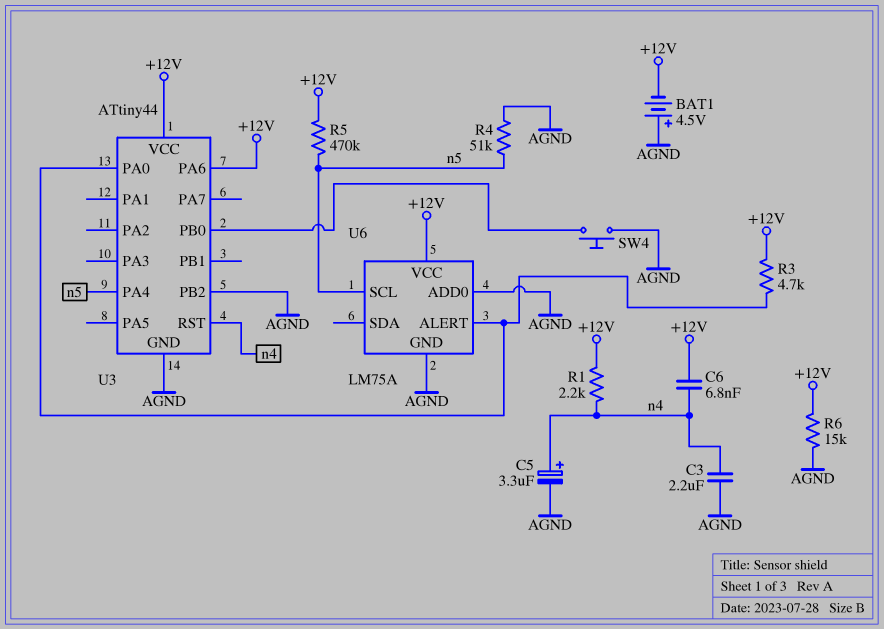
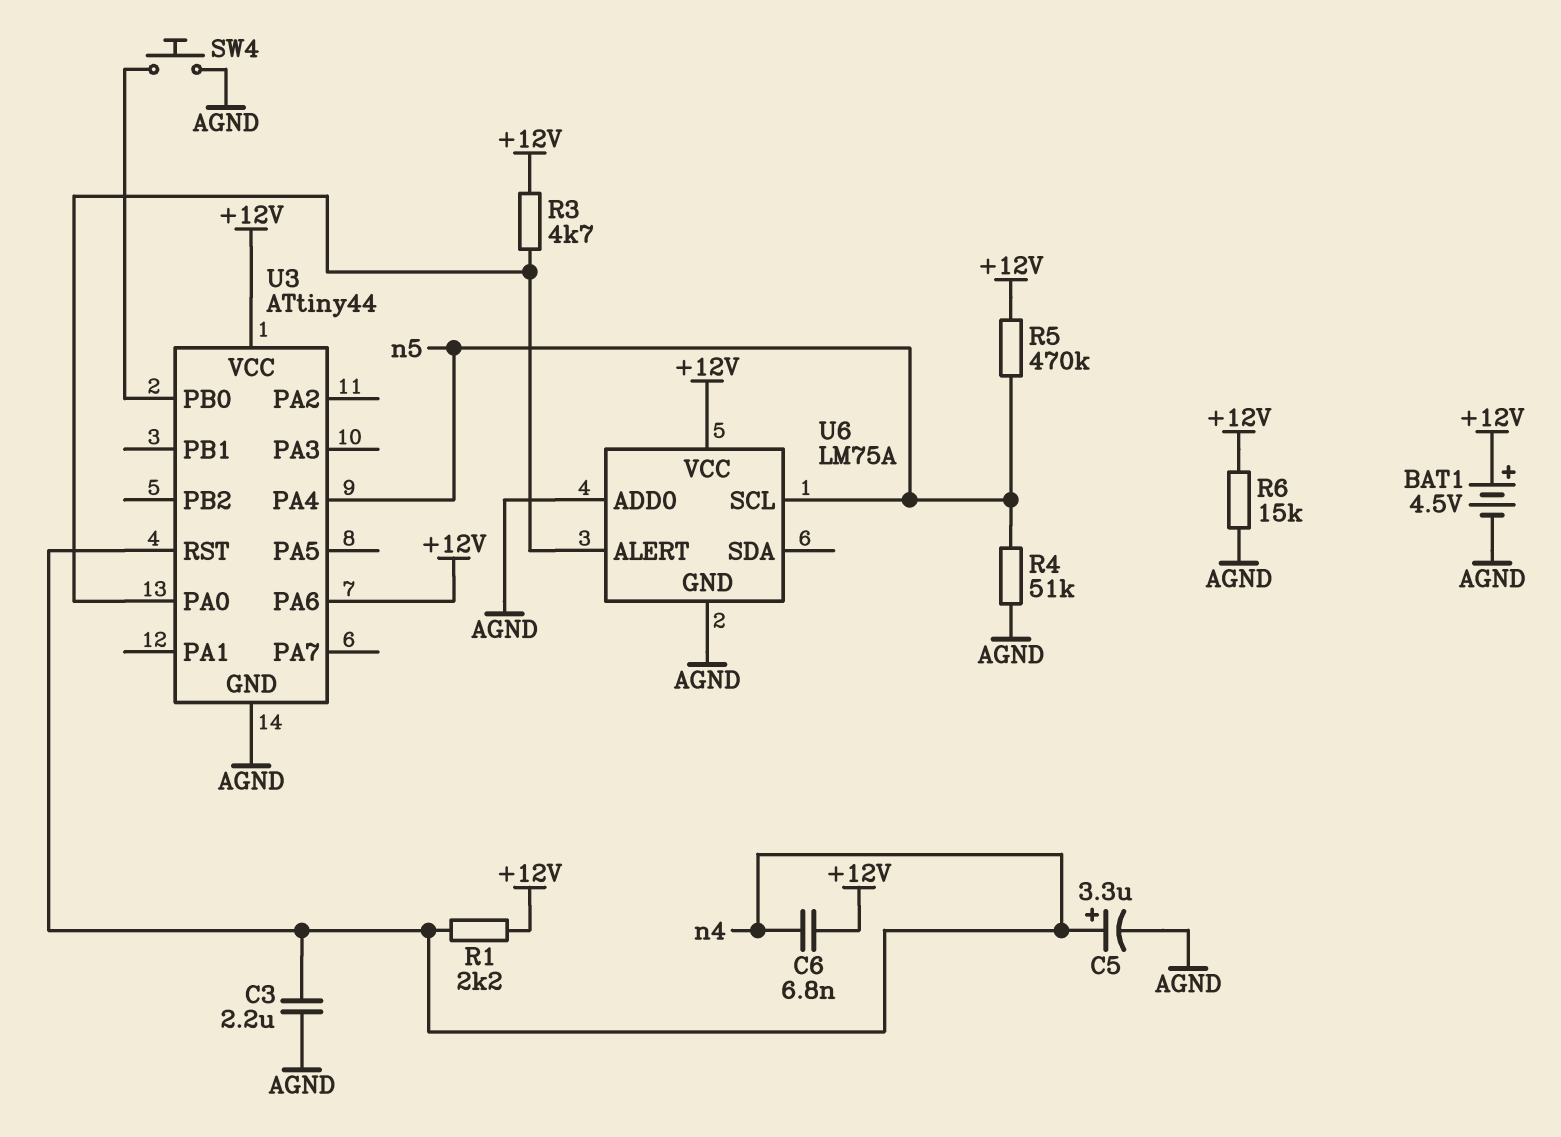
BAT1: 4.5V (plus AGND, minus +12V) -> 4.5V (plus +12V, minus AGND)
U3 pin PB2: AGND -> none

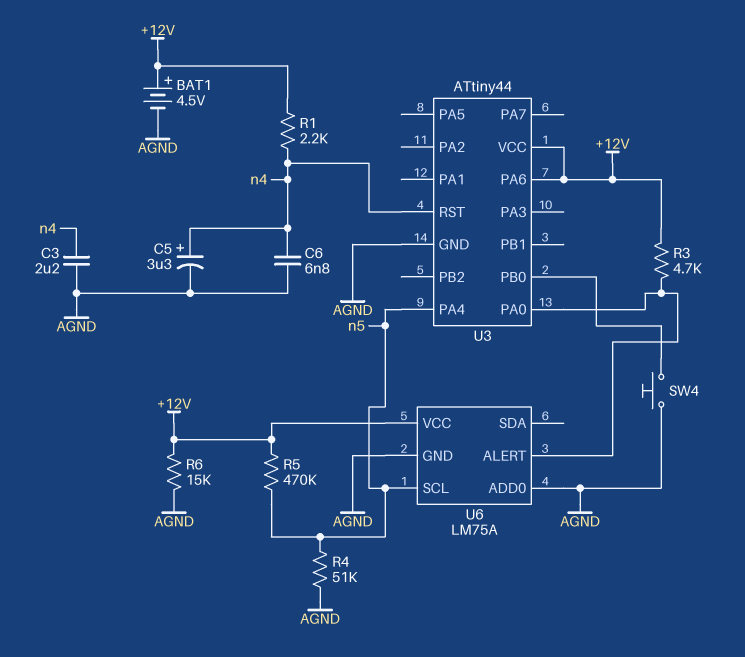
C6: 6.8nF (+12V, n4) -> 6.8nF (AGND, n4)

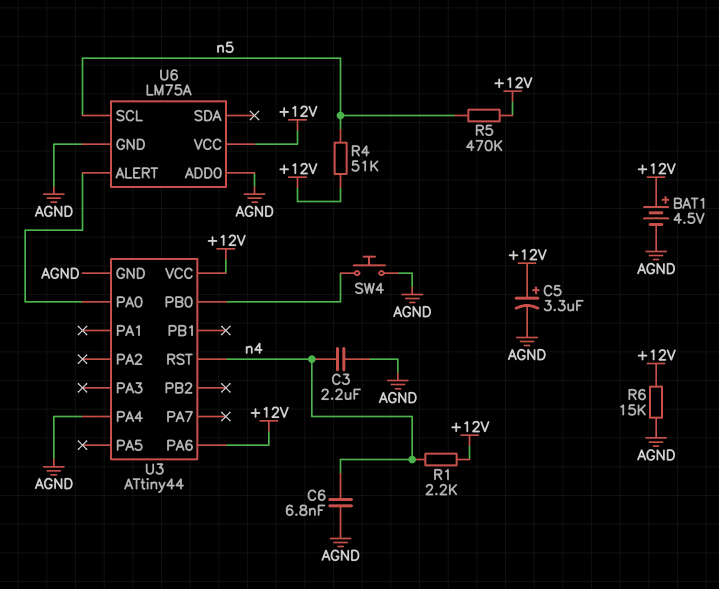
C5: 3.3uF (plus n4, minus AGND) -> 3.3uF (plus +12V, minus AGND)
R3: 4.7k (+12V, U3/PA0) -> none
R4: 51k (AGND, n5) -> 51k (+12V, n5)
U3 pin PA4: n5 -> AGND

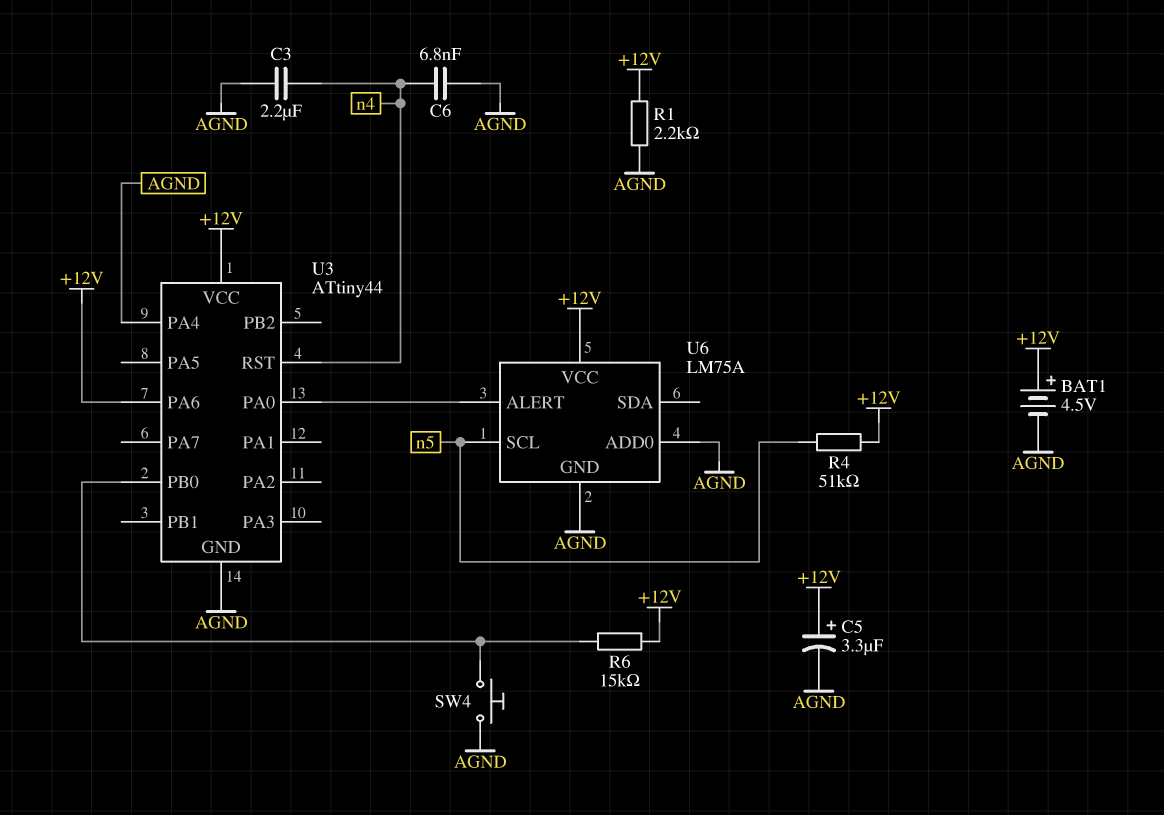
R1: 2.2k (+12V, n4) -> 2.2k (+12V, AGND)
R5: 470k (+12V, n5) -> none
R6: 15k (+12V, AGND) -> 15k (+12V, U3/PB0)

